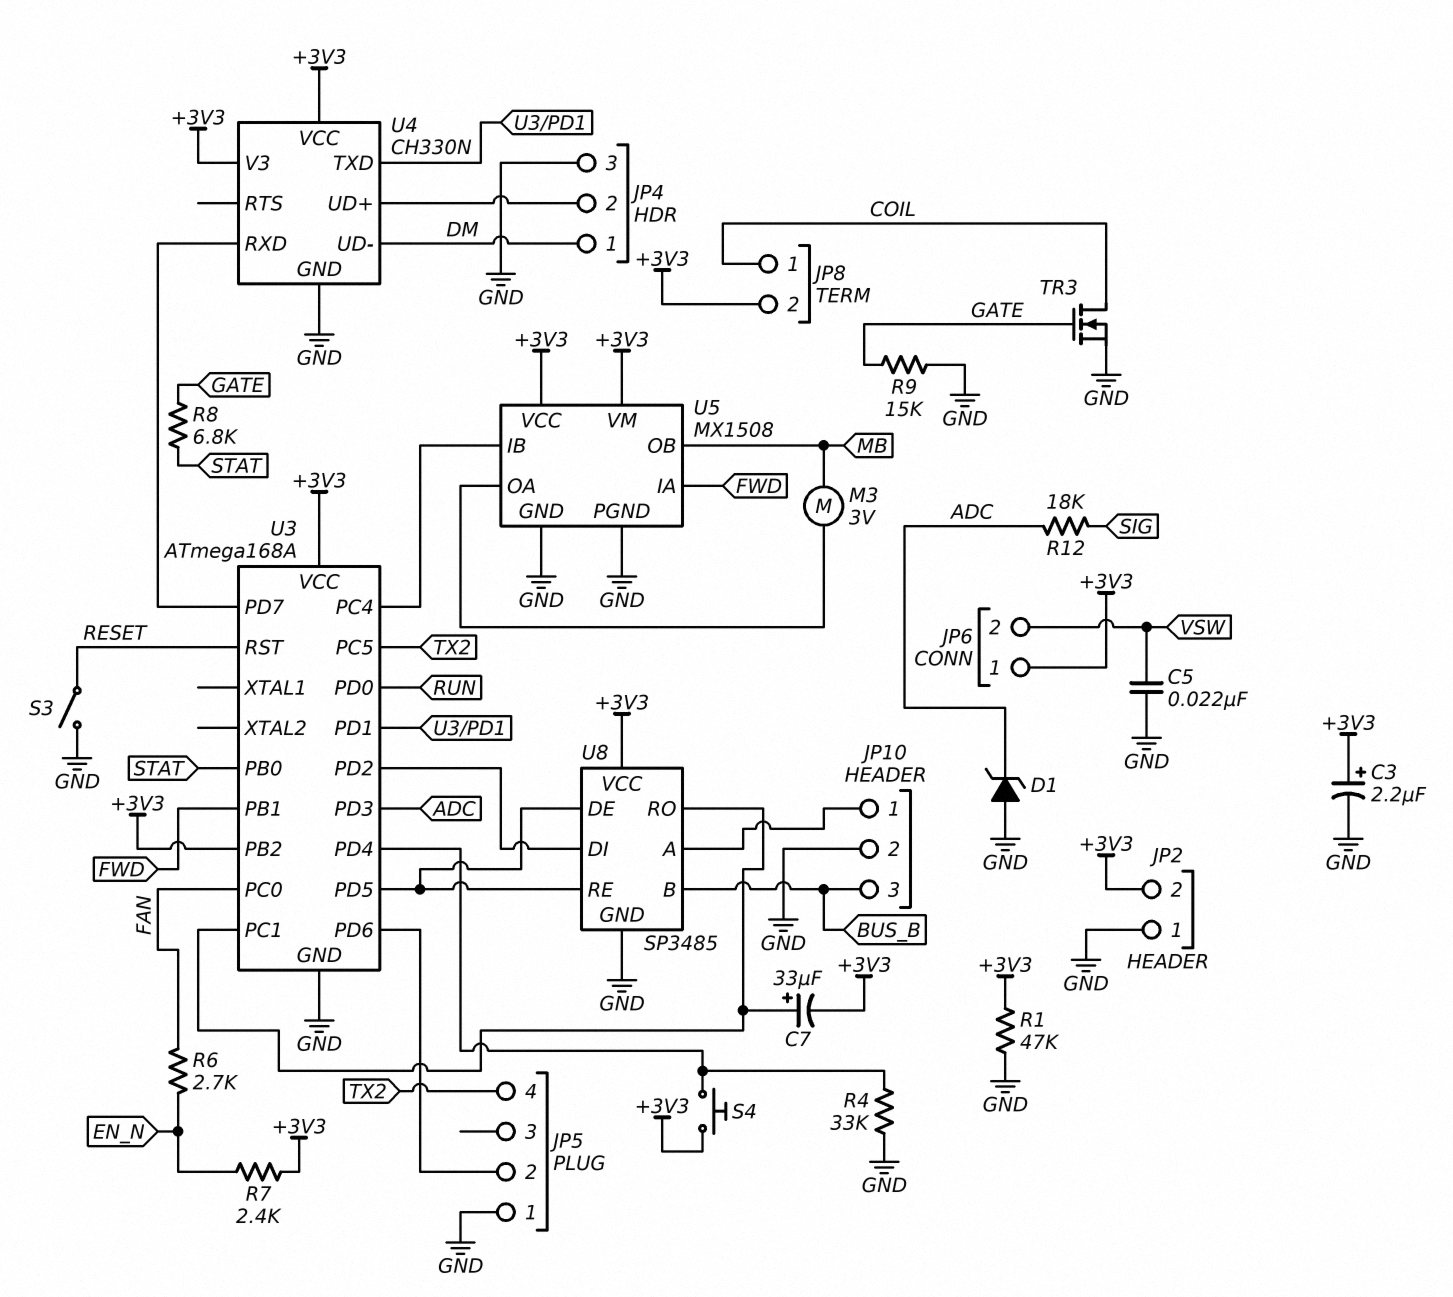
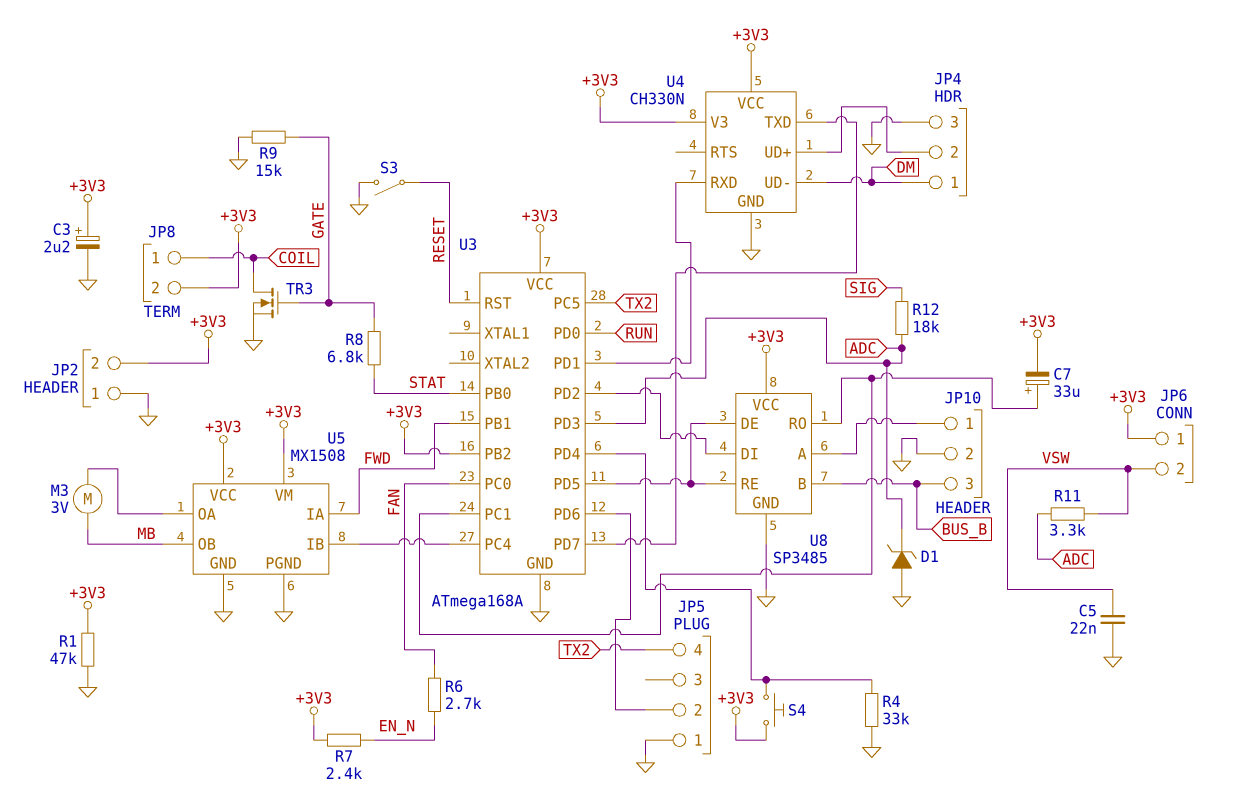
R11: none -> 3.3k (ADC, VSW)
U4 pin RXD: U3/PD7 -> U3/PD1
U4 pin TXD: U3/PD1 -> U3/PD7

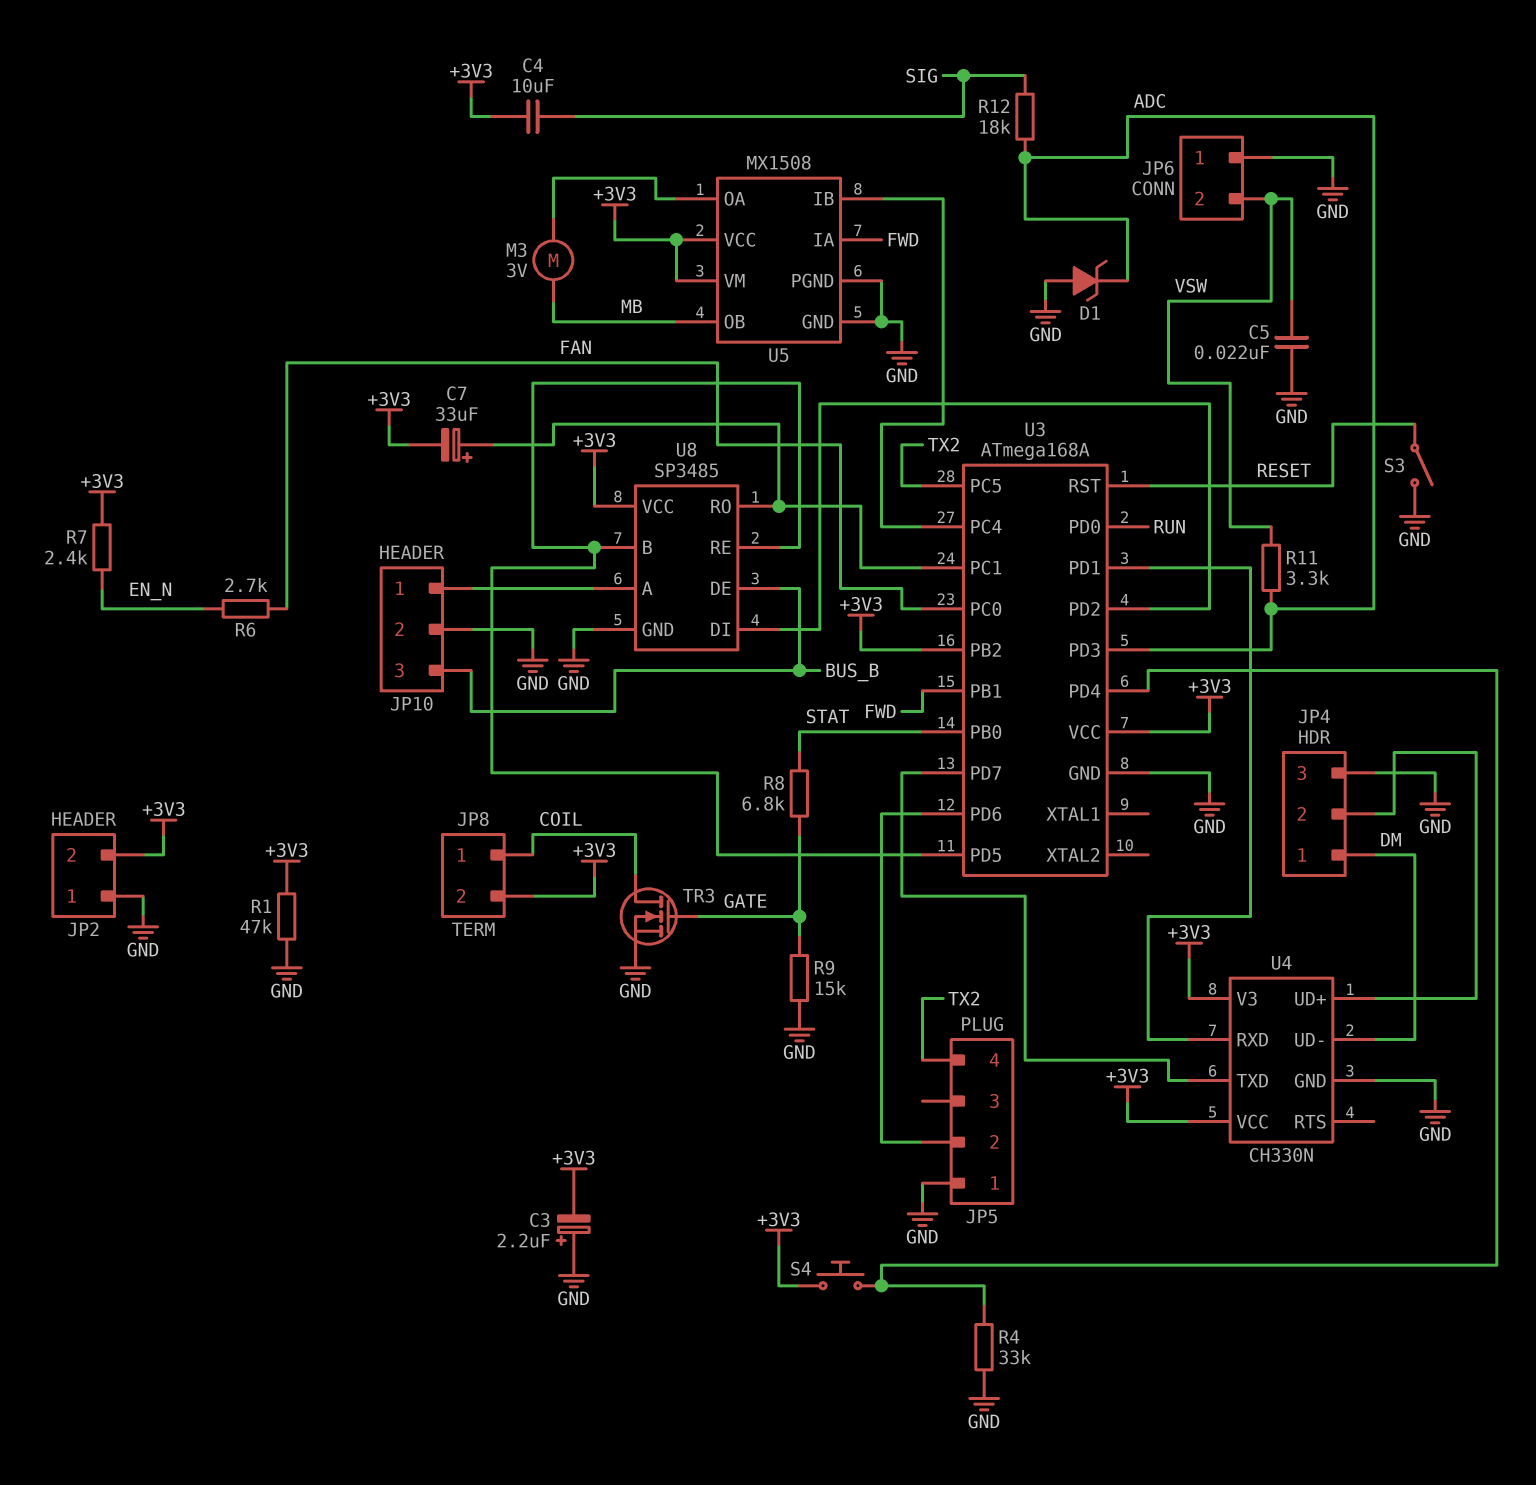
C3: 2.2uF (plus +3V3, minus GND) -> 2.2uF (plus GND, minus +3V3)
C4: none -> 10uF (+3V3, SIG)
JP6 pin 1: +3V3 -> GND
U8 pin B: BUS_B -> U3/PD5
U8 pin DE: U3/PD5 -> BUS_B

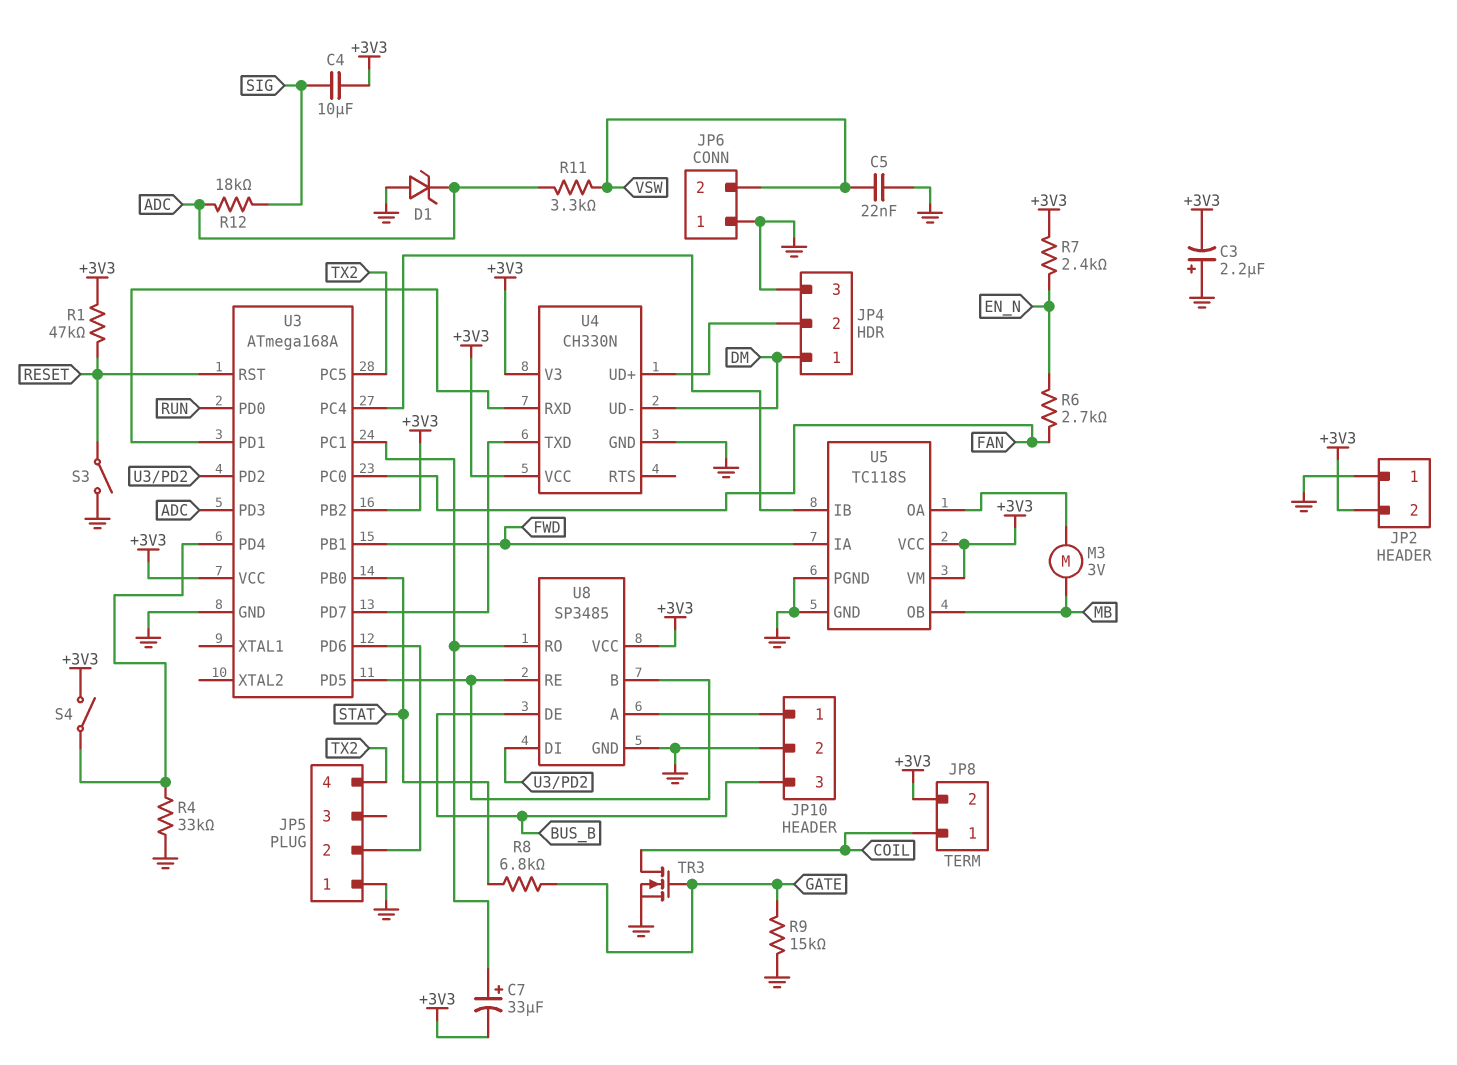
R1: 47k (+3V3, GND) -> 47k (+3V3, RESET)
S4: button (+3V3, U3/PD4) -> switch (+3V3, U3/PD4)
U5: MX1508 -> TC118S

